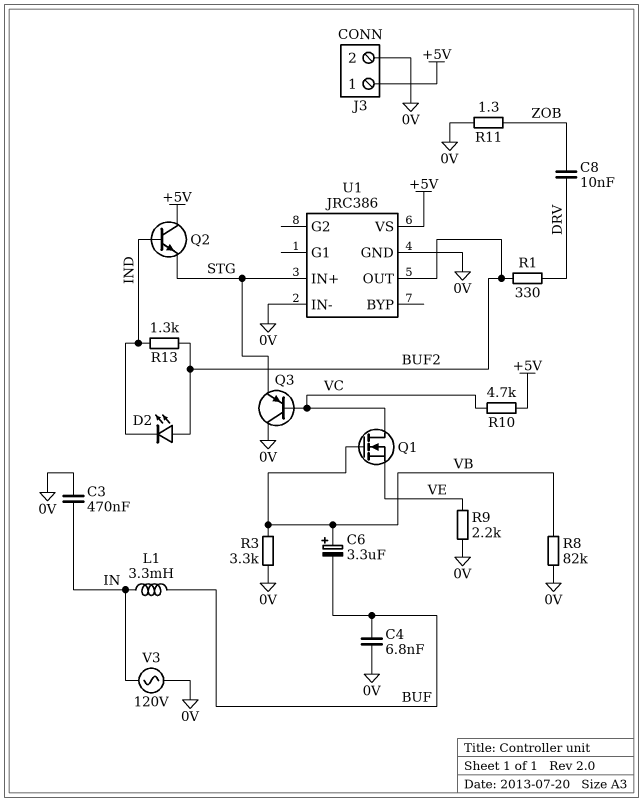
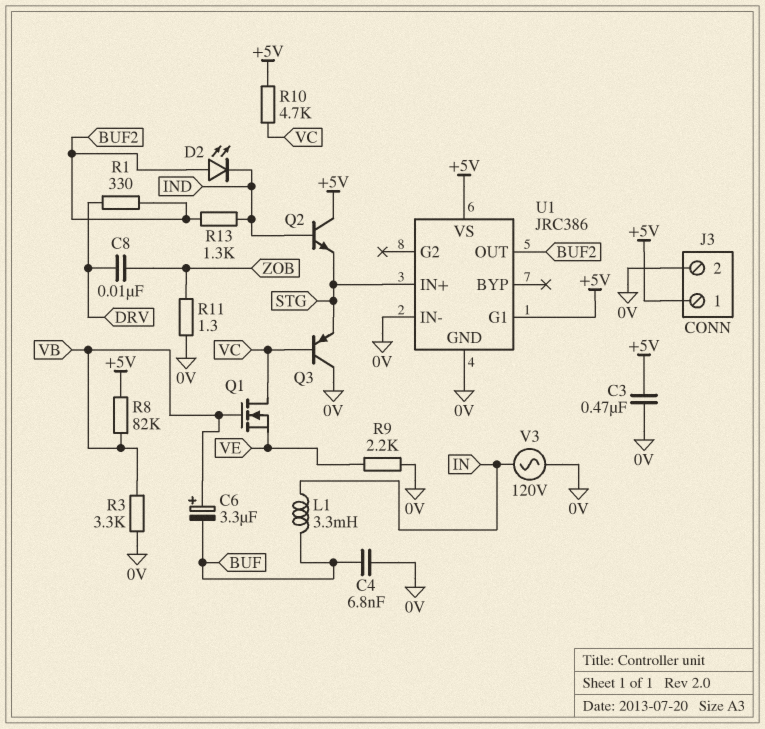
C3: 470nF (0V, IN) -> 470nF (+5V, 0V)
R8: 82k (0V, VB) -> 82k (+5V, VB)
U1 pin G1: none -> +5V

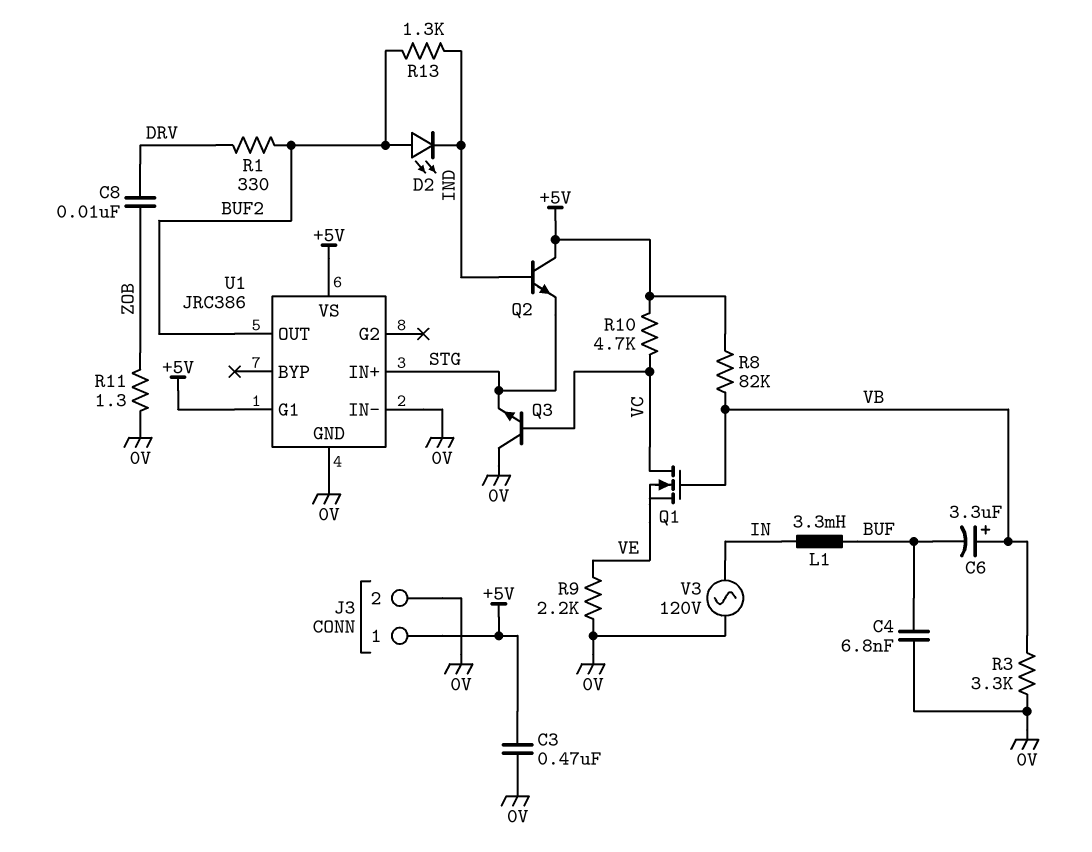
Q3: PNP (B VC, C 0V, E STG) -> NPN (B VC, C 0V, E STG)

